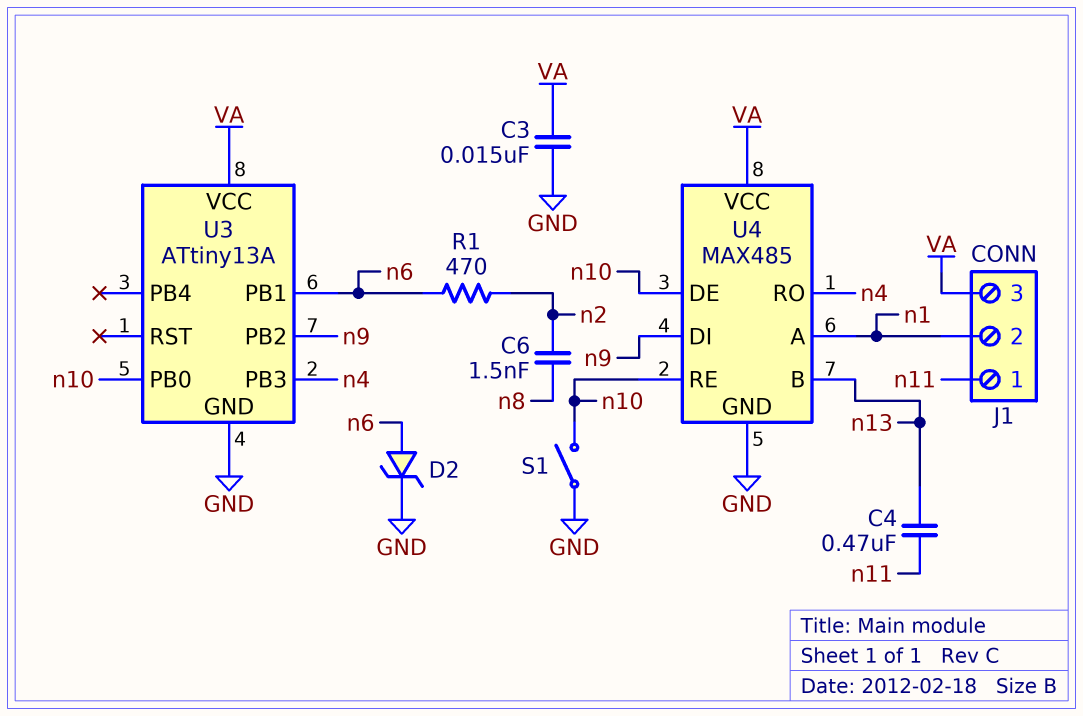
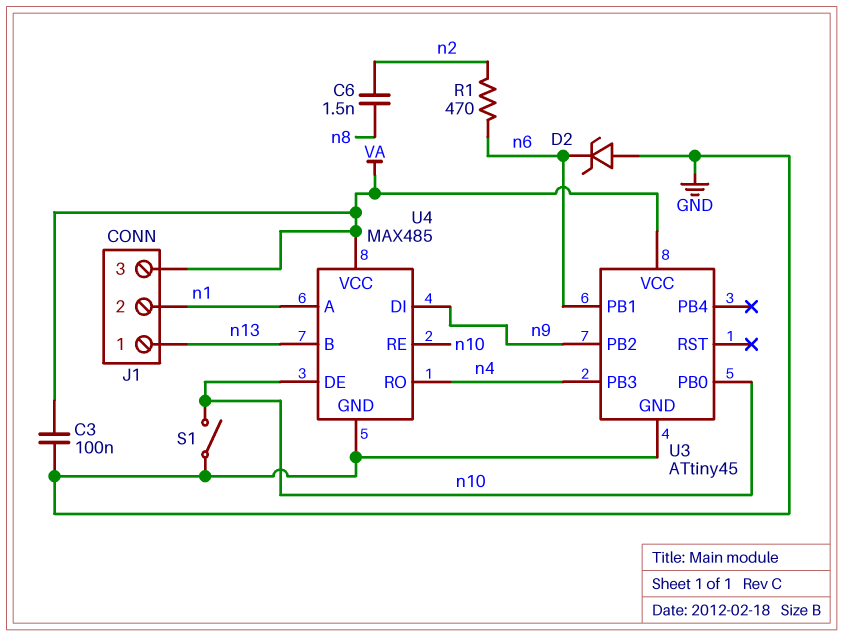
C3: 15nF (GND, VA) -> 100nF (GND, VA)
C4: 470nF (n11, n13) -> none
D2: zener (A n6, K GND) -> zener (A GND, K n6)
J1 pin 1: n11 -> n13
U3: ATtiny13A -> ATtiny45

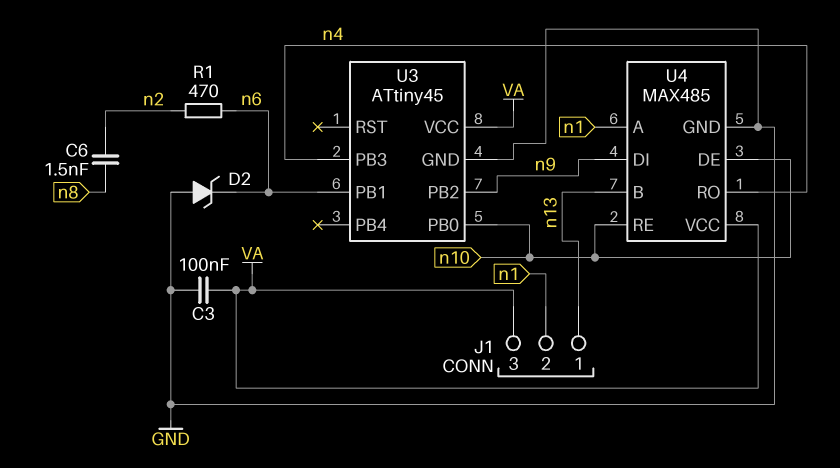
S1: switch (GND, n10) -> none

